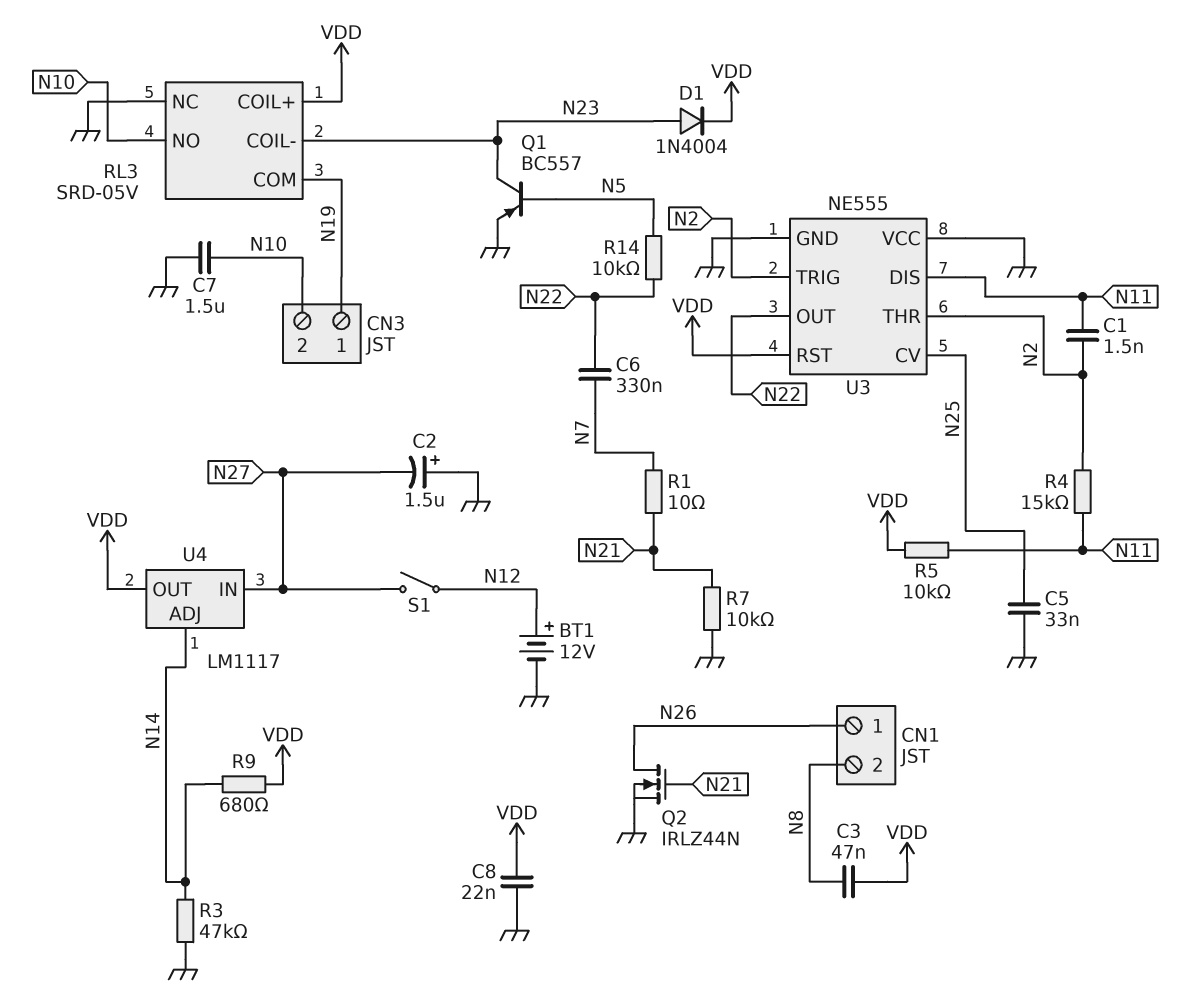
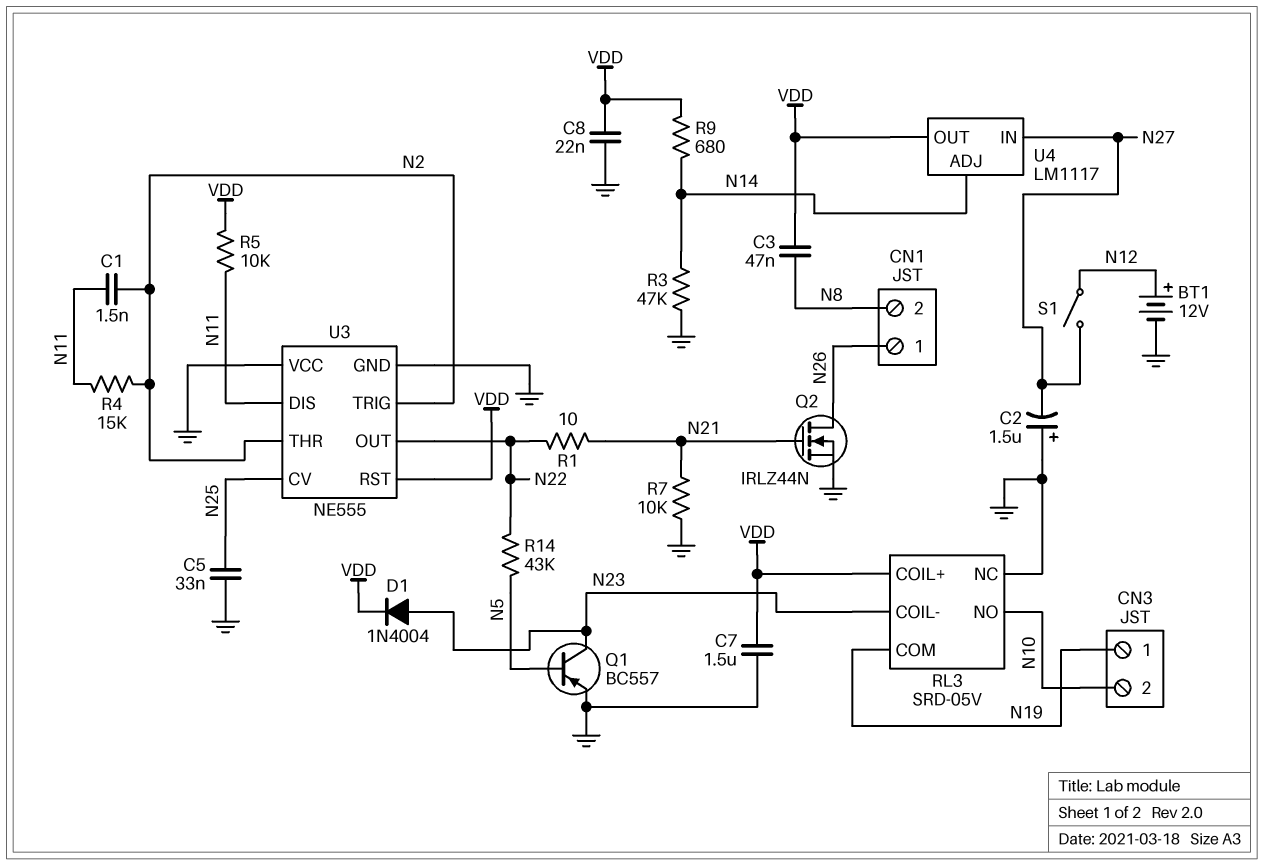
C6: 330nF (N7, N22) -> none
C7: 1.5uF (GND, N10) -> 1.5uF (GND, VDD)
R1: 10 (N7, N21) -> 10 (N21, N22)
R14: 10k (N5, N22) -> 43k (N5, N22)

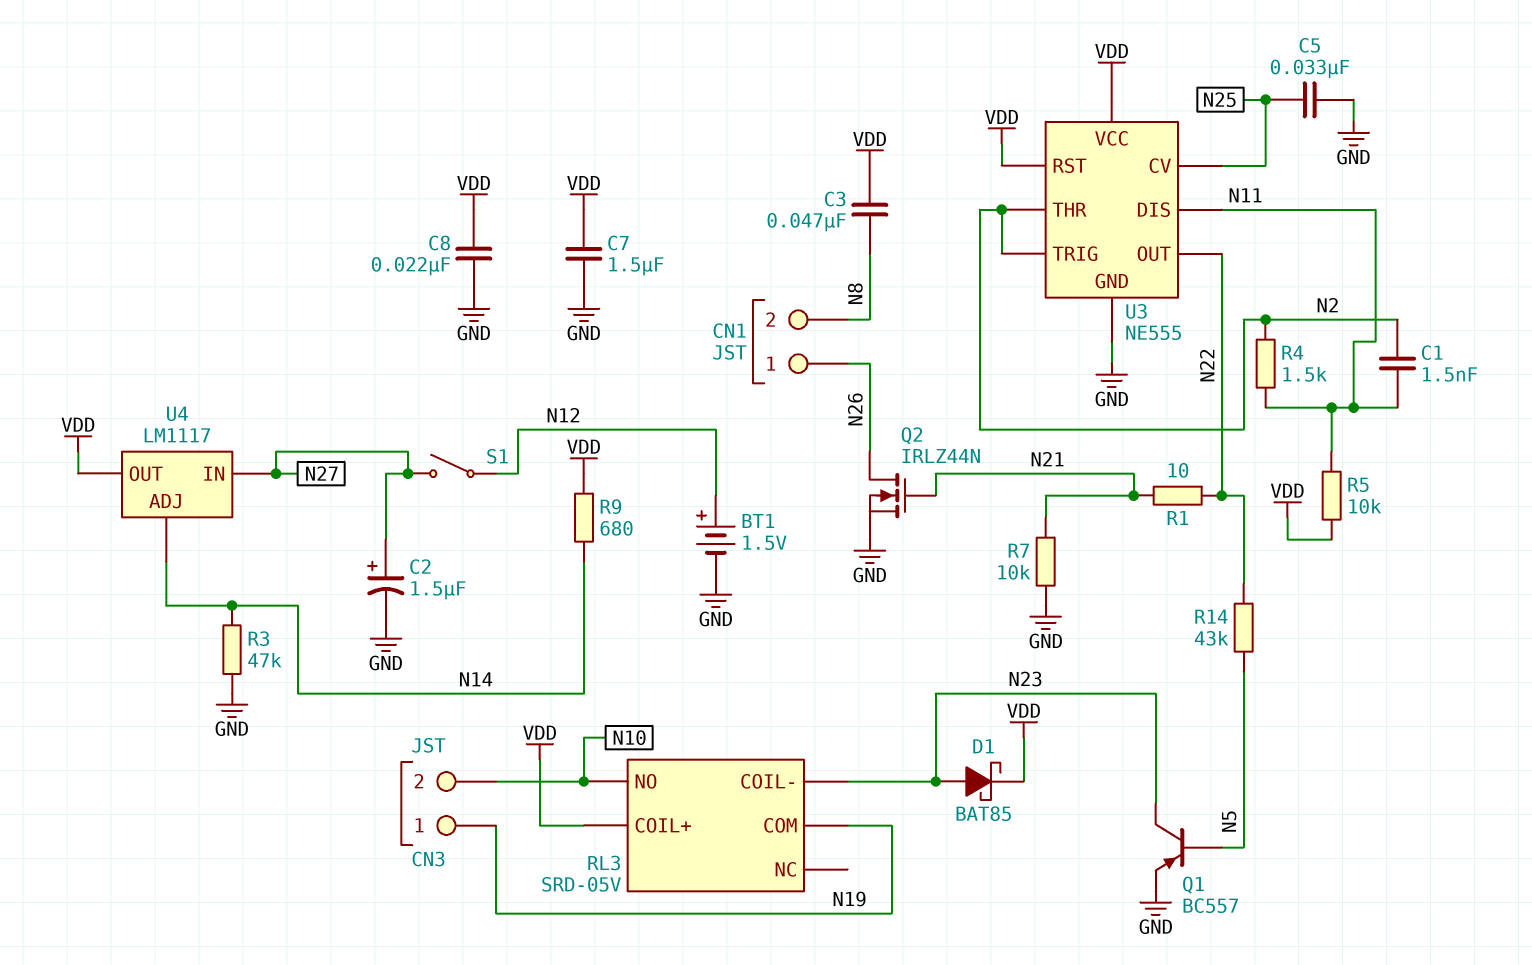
BT1: 12V (plus N12, minus GND) -> 1.5V (plus N12, minus GND)
C2: 1.5uF (plus GND, minus N27) -> 1.5uF (plus N27, minus GND)
D1: diode 1N4004 (A N23, K VDD) -> schottky BAT85 (A N23, K VDD)
R4: 15k (N2, N11) -> 1.5k (N2, N11)
RL3 pin NC: GND -> none
U3 pin VCC: GND -> VDD

